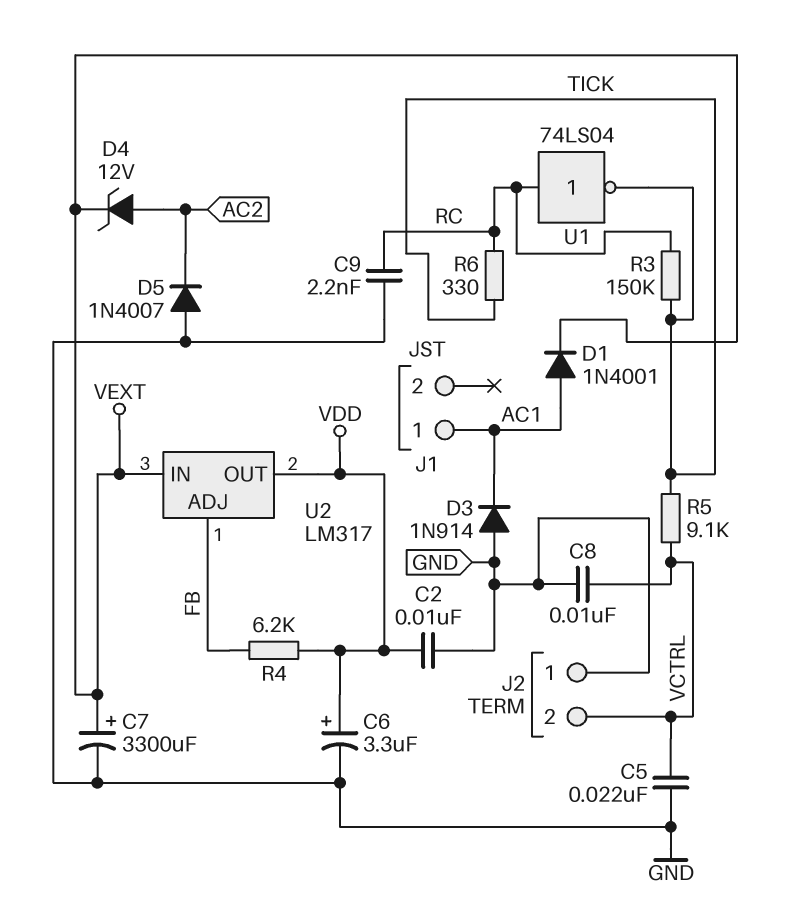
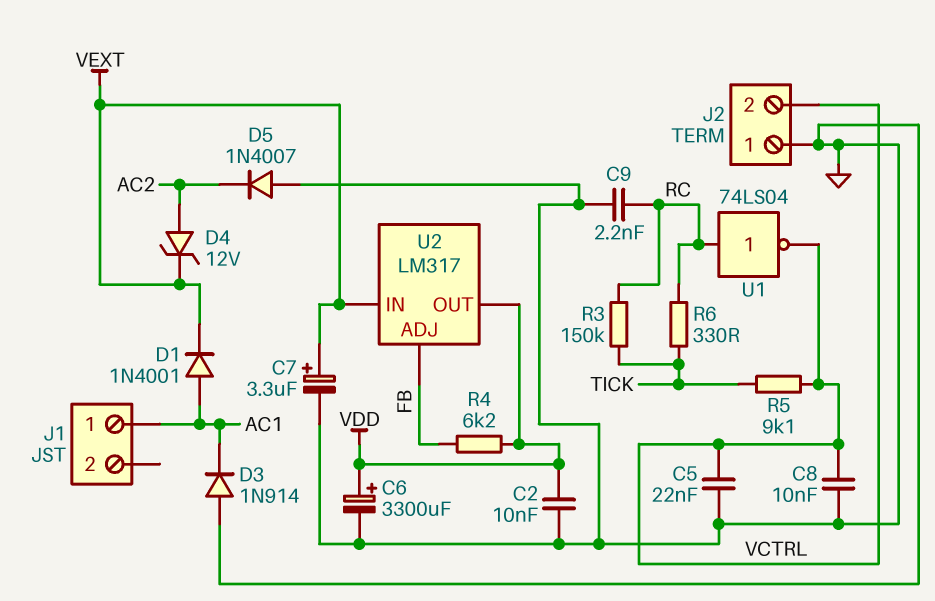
C6: 3.3uF (plus VDD, minus GND) -> 3300uF (plus VDD, minus GND)
C7: 3300uF (plus VEXT, minus GND) -> 3.3uF (plus VEXT, minus GND)
U1: NOT 74LS04 (in RC, out TICK) -> NOT 74LS04 (in RC, out VCTRL)

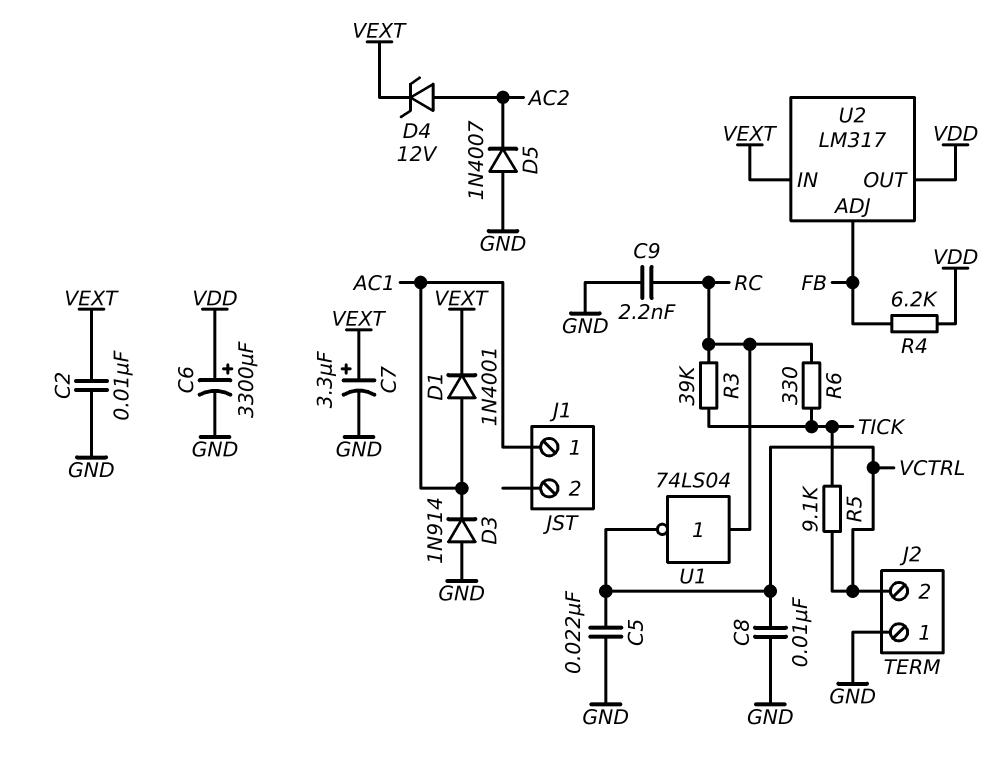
C2: 10nF (GND, VDD) -> 10nF (GND, VEXT)
R3: 150k (RC, TICK) -> 39k (RC, TICK)

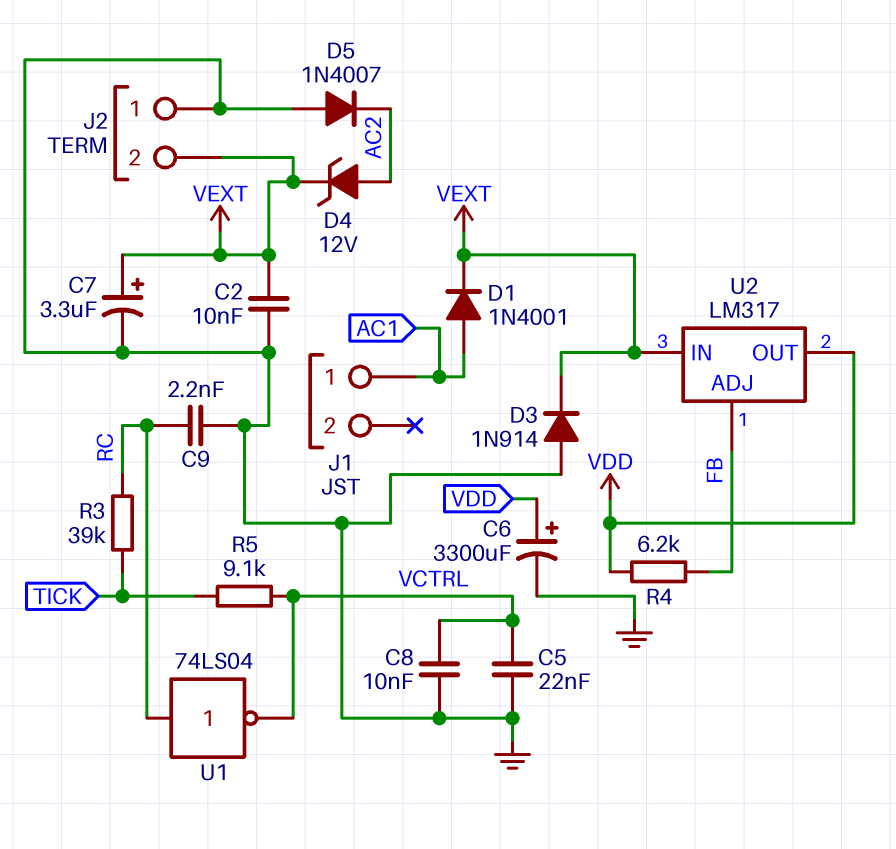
D3: diode 1N914 (A GND, K AC1) -> diode 1N914 (A GND, K VEXT)
J2 pin 2: VCTRL -> VEXT
R6: 330 (RC, TICK) -> none

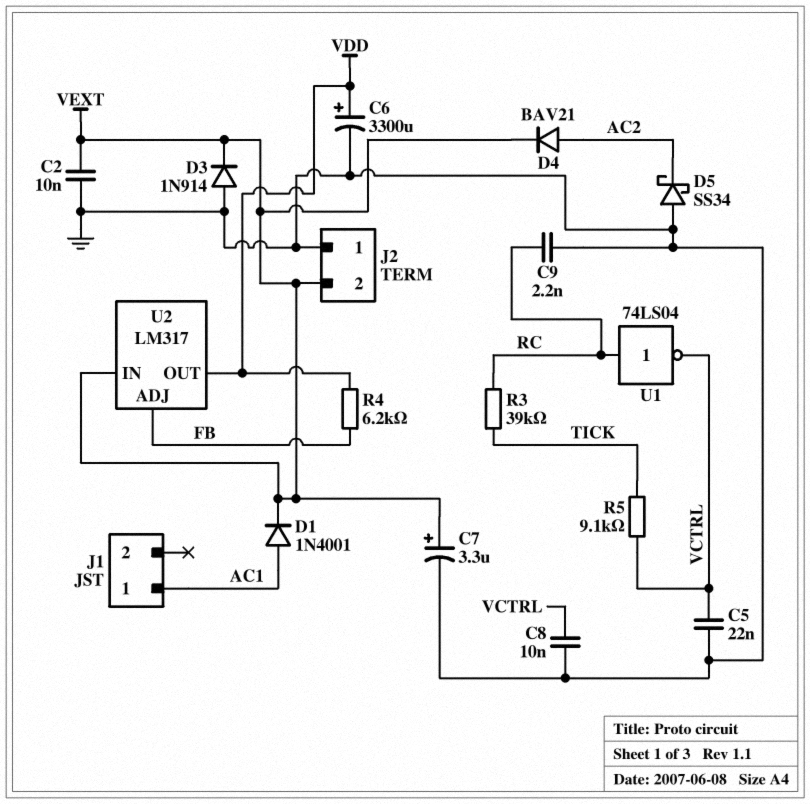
D4: zener 12V (A AC2, K VEXT) -> diode BAV21 (A AC2, K VEXT)
D5: diode 1N4007 (A GND, K AC2) -> schottky SS34 (A GND, K AC2)

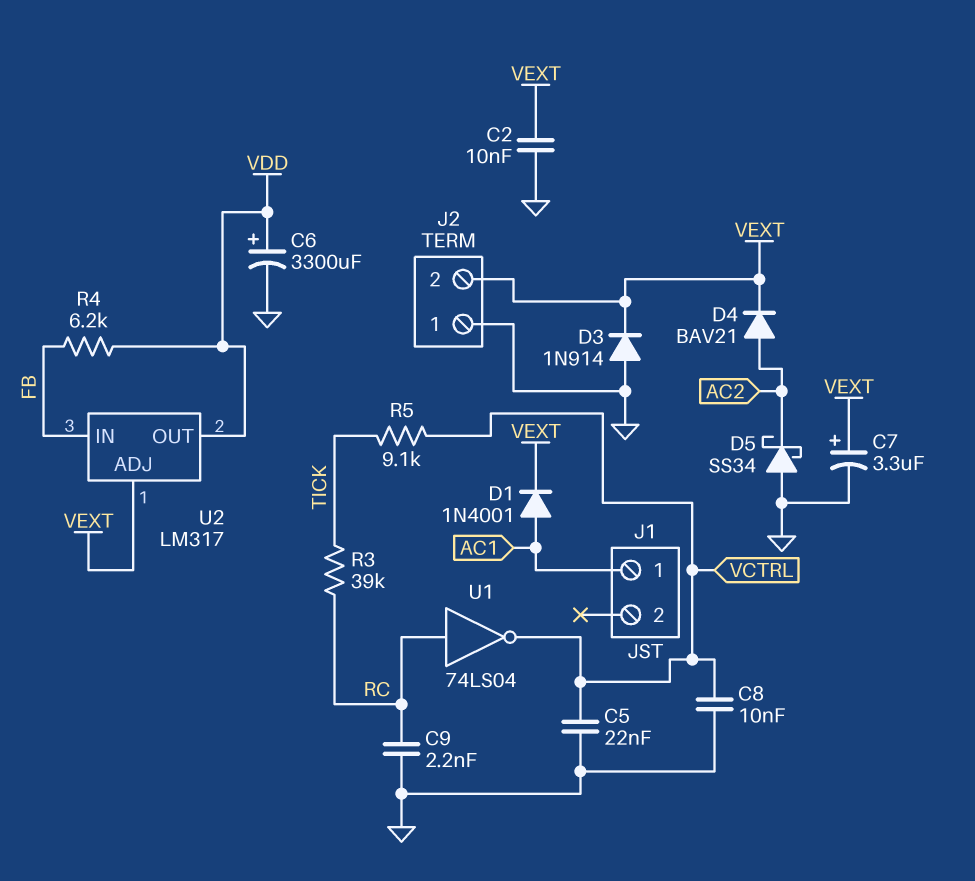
U2 pin ADJ: FB -> VEXT
U2 pin IN: VEXT -> FB

